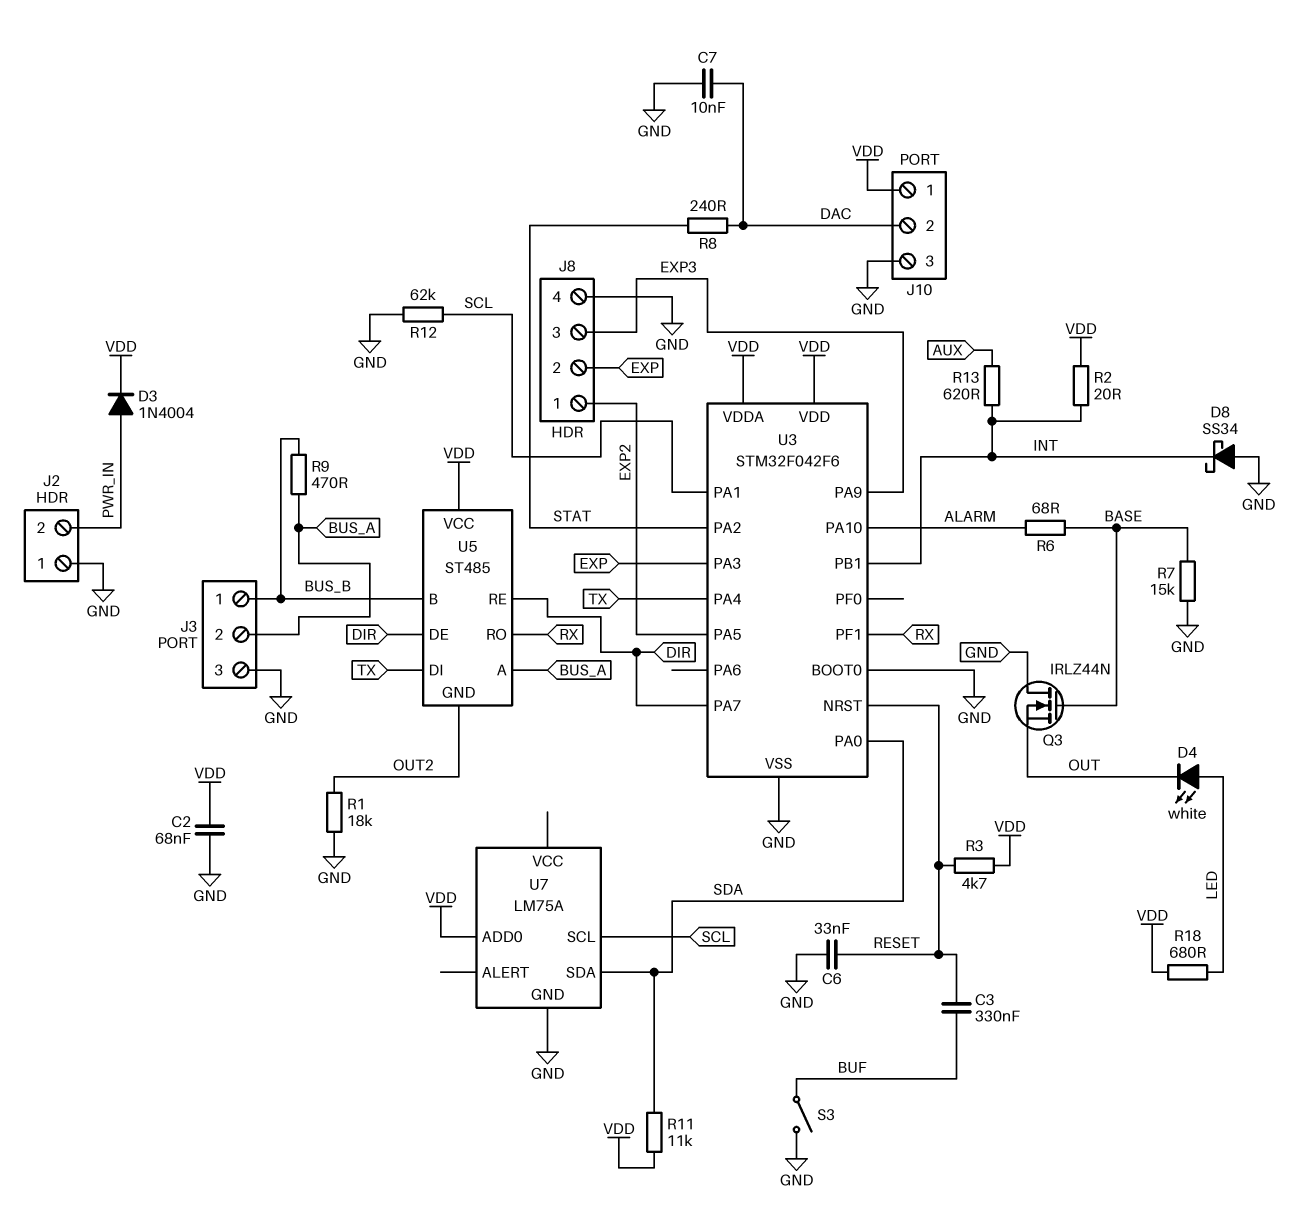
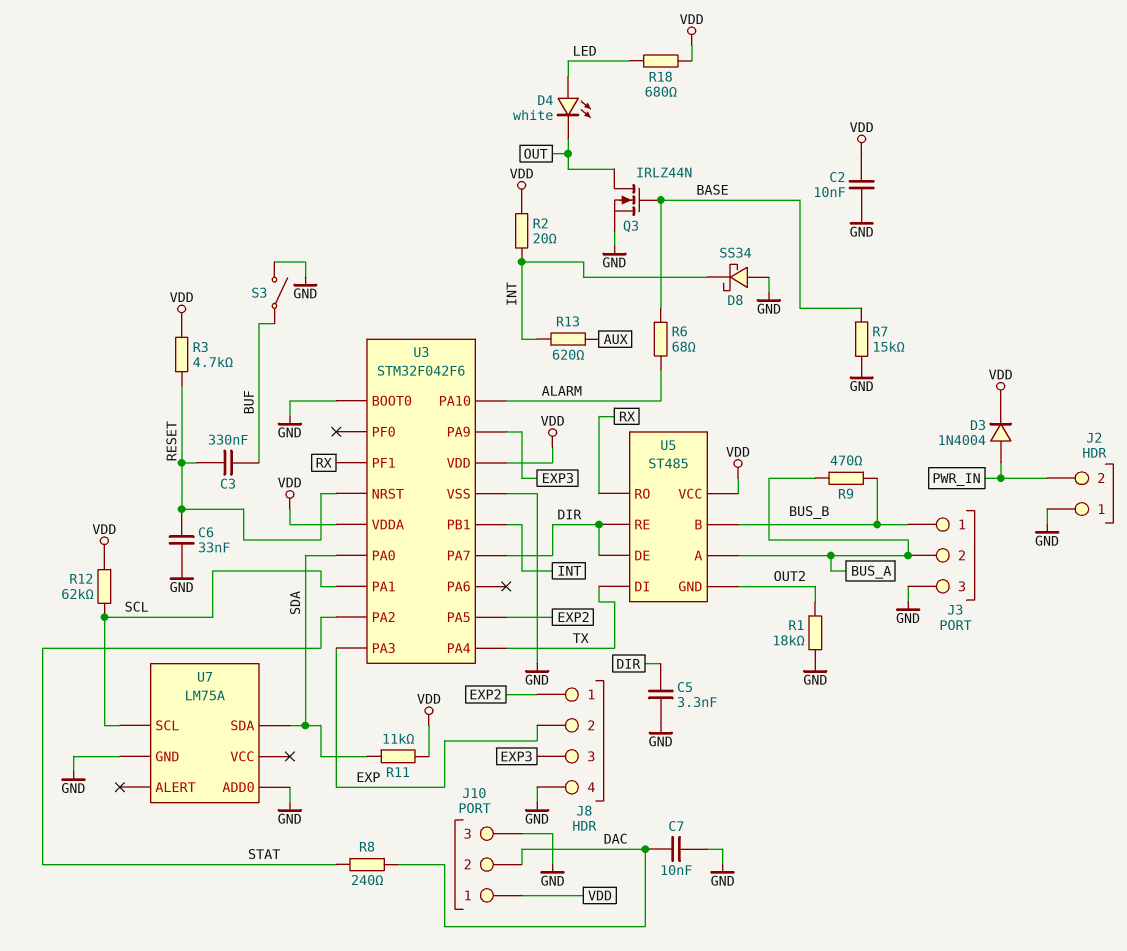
C2: 68nF (GND, VDD) -> 10nF (GND, VDD)
C5: none -> 3.3nF (DIR, GND)
Q3: NMOS IRLZ44N (G BASE, D GND, S OUT) -> NMOS IRLZ44N (G BASE, D OUT, S GND)
R12: 62k (GND, SCL) -> 62k (SCL, VDD)
U7 pin ADD0: VDD -> GND

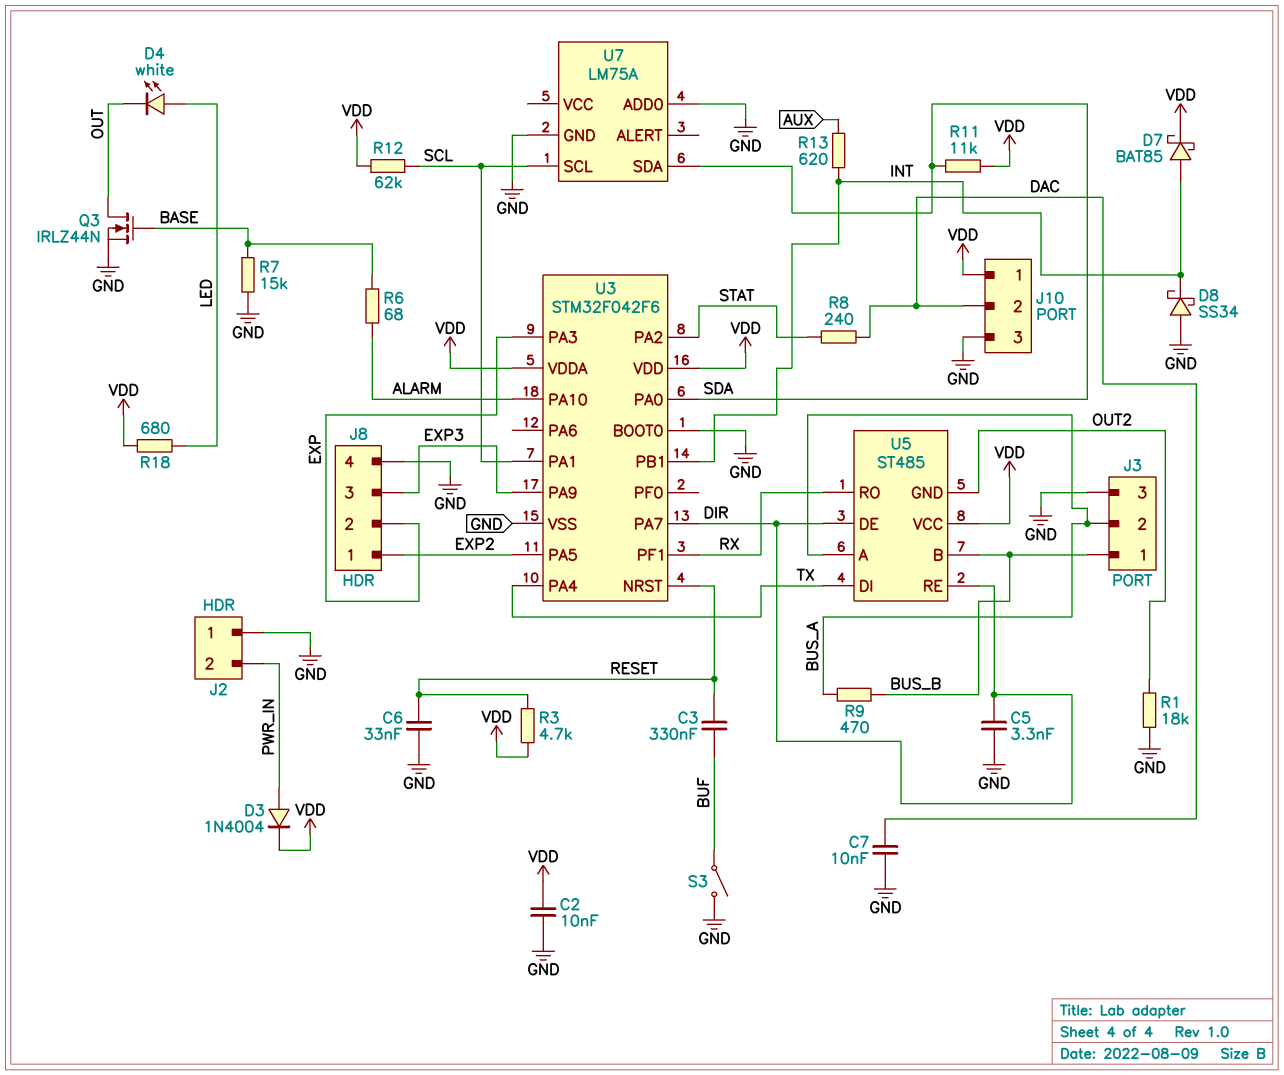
D7: none -> schottky BAT85 (A INT, K VDD)
R2: 20 (INT, VDD) -> none

